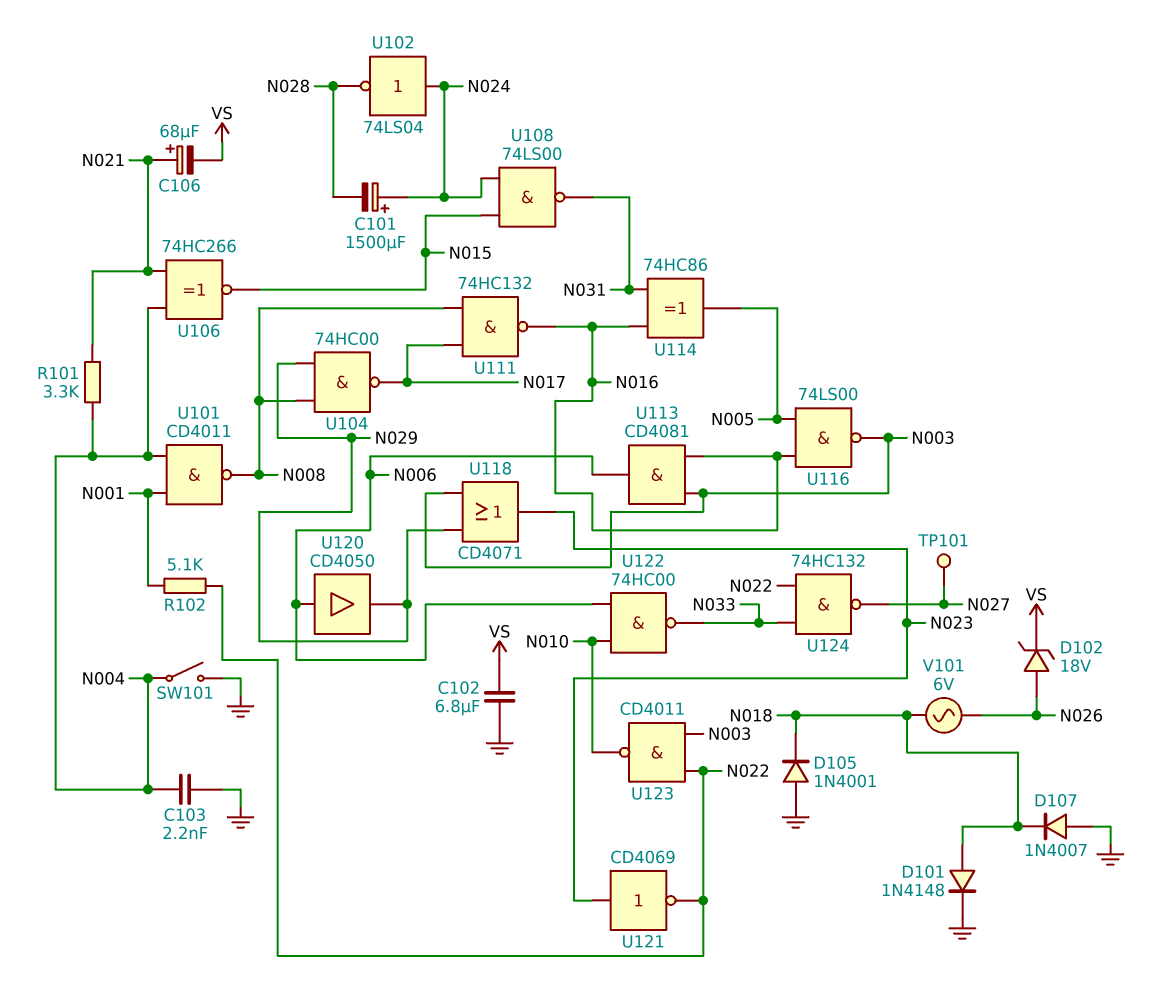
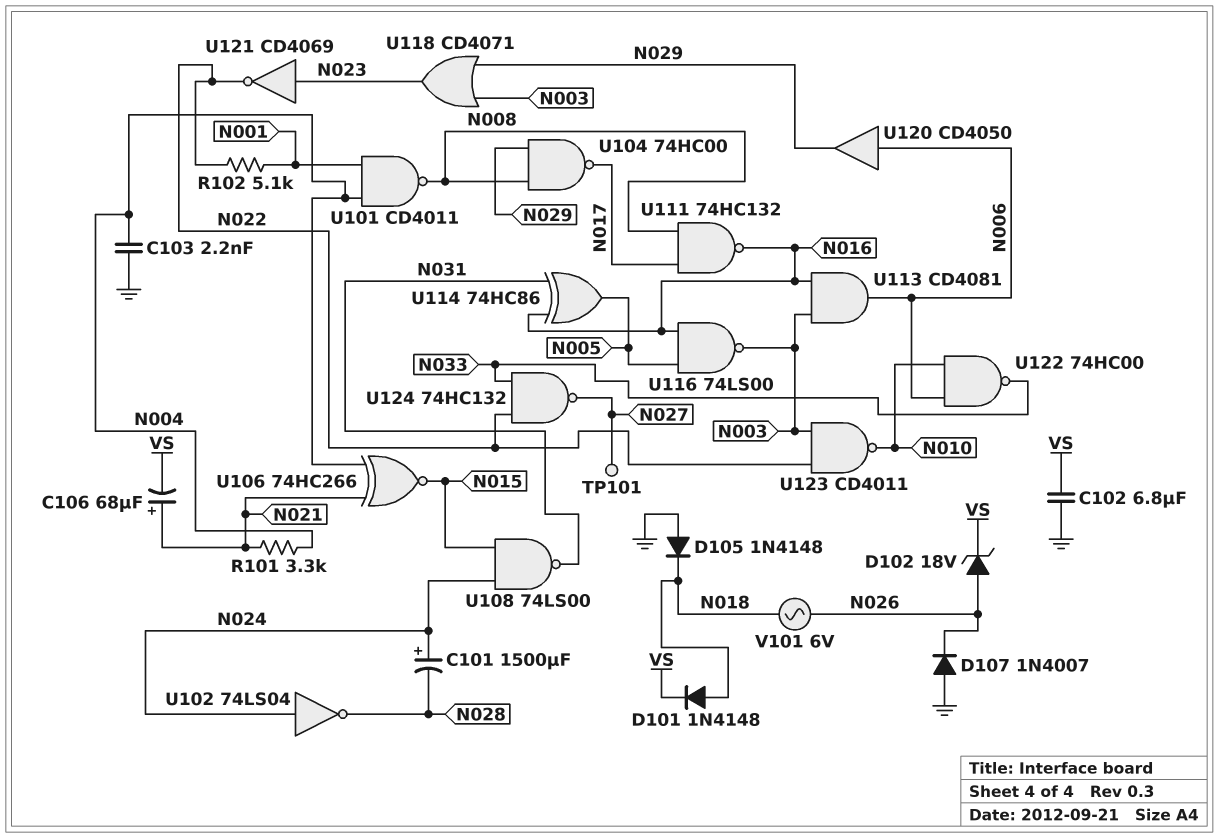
D101: diode 1N4148 (A N018, K GND) -> diode 1N4148 (A N018, K VS)
D105: diode 1N4001 (A GND, K N018) -> diode 1N4148 (A GND, K N018)
D107: diode 1N4007 (A GND, K N018) -> diode 1N4007 (A GND, K N026)
SW101: switch (GND, N004) -> none

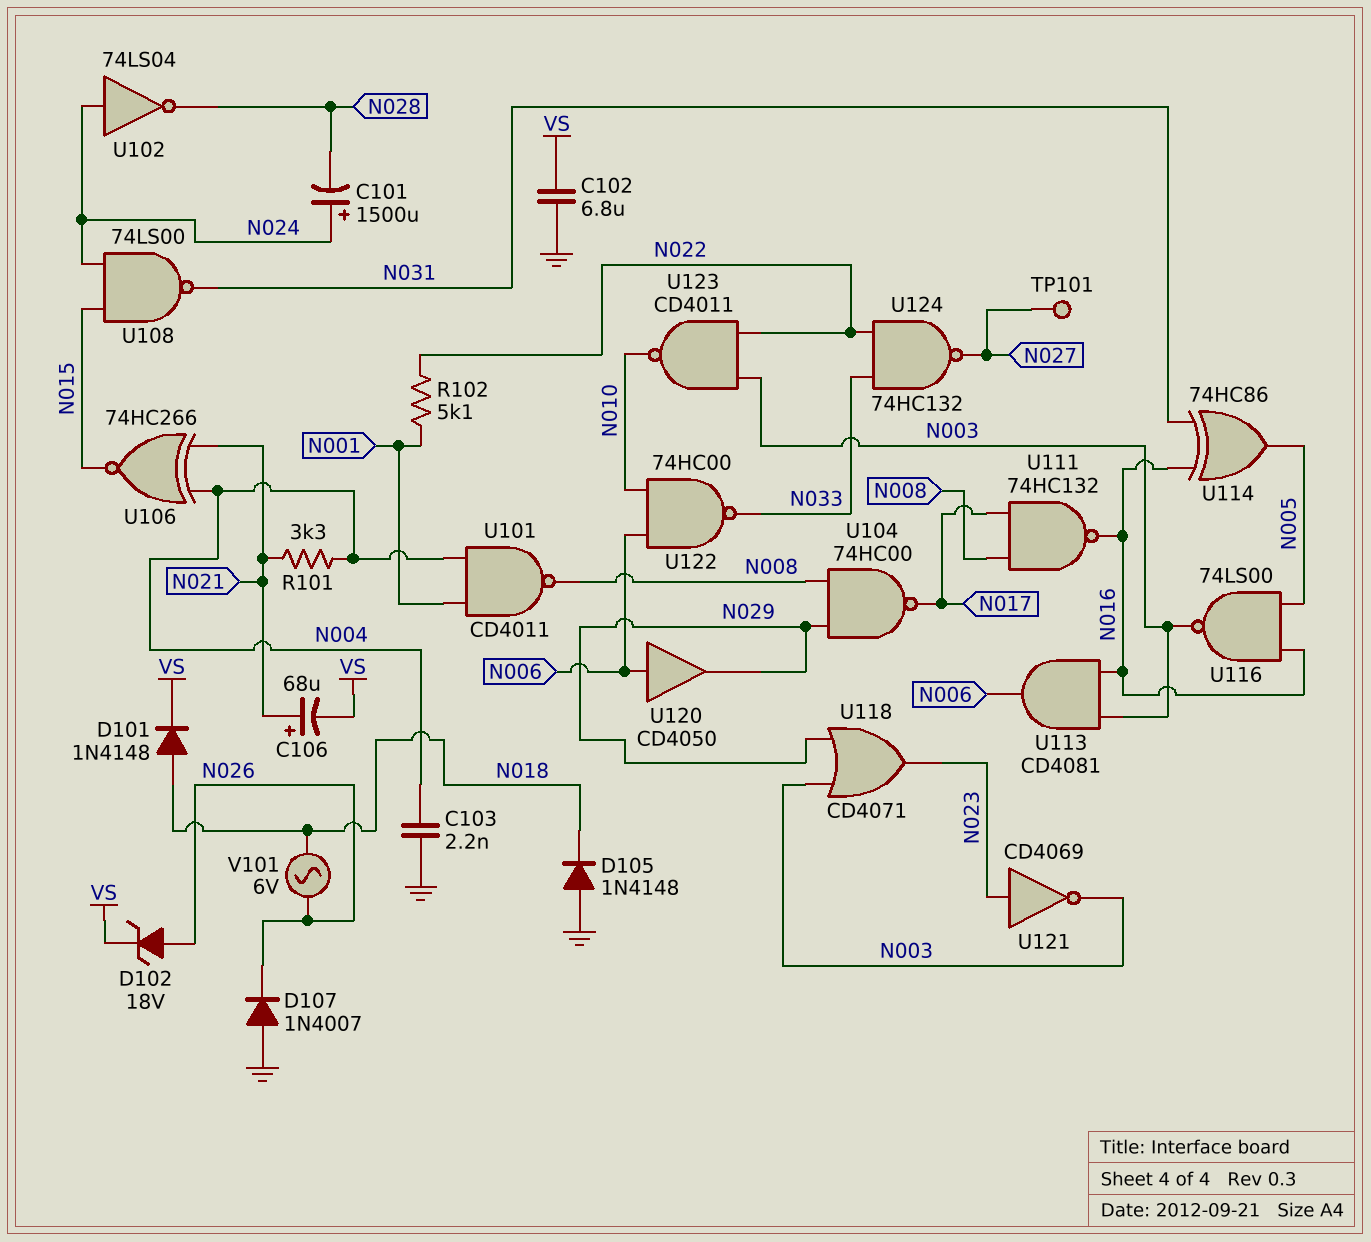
U121: NOT CD4069 (in N023, out N022) -> NOT CD4069 (in N023, out N003)

